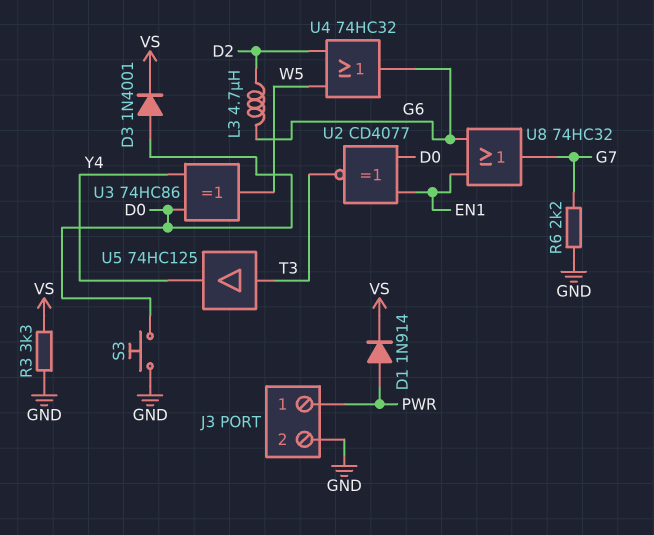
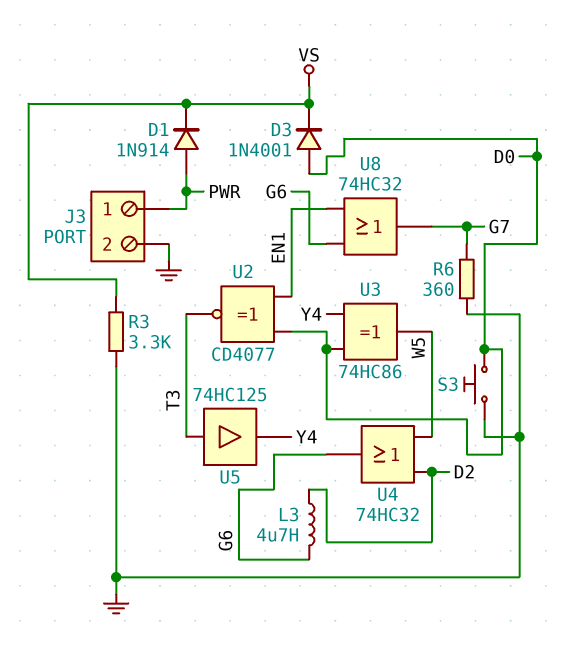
R6: 2.2k (G7, GND) -> 360 (G7, GND)

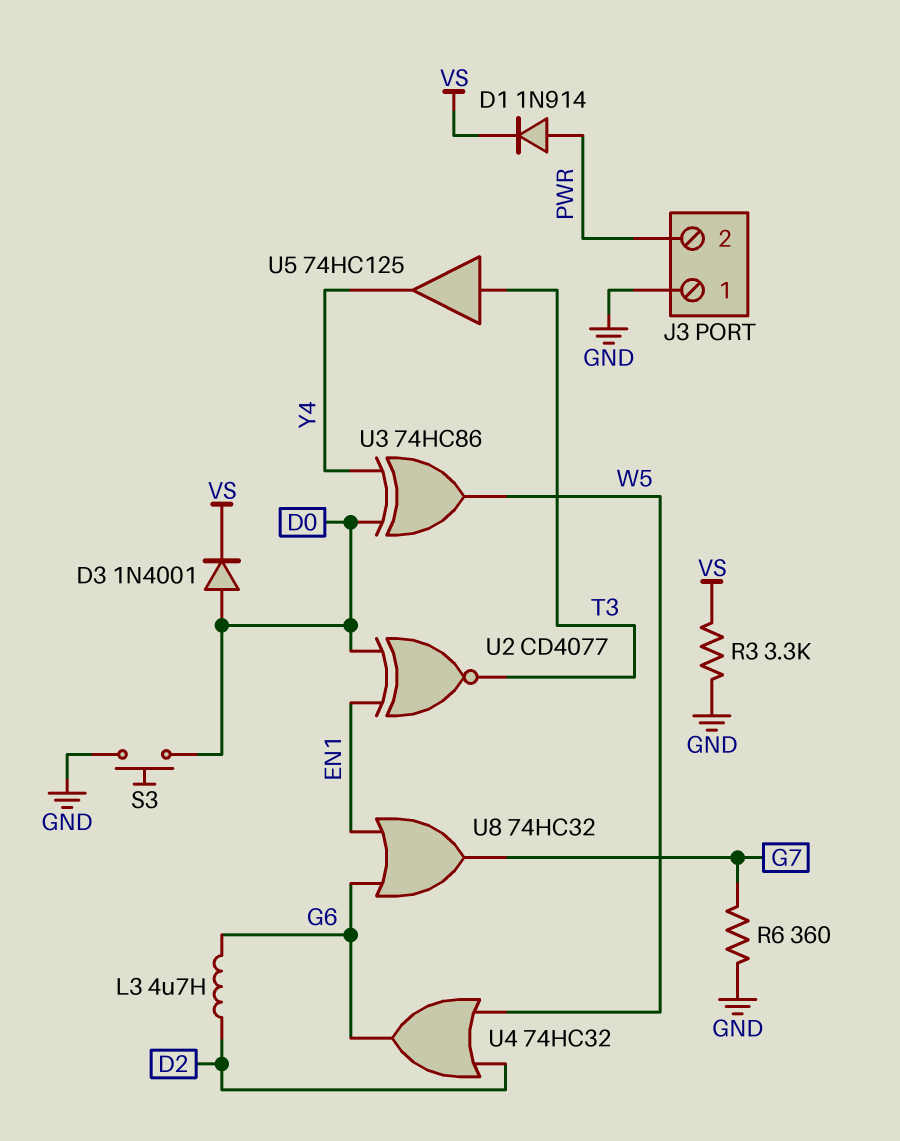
J3 pin 1: PWR -> GND
J3 pin 2: GND -> PWR

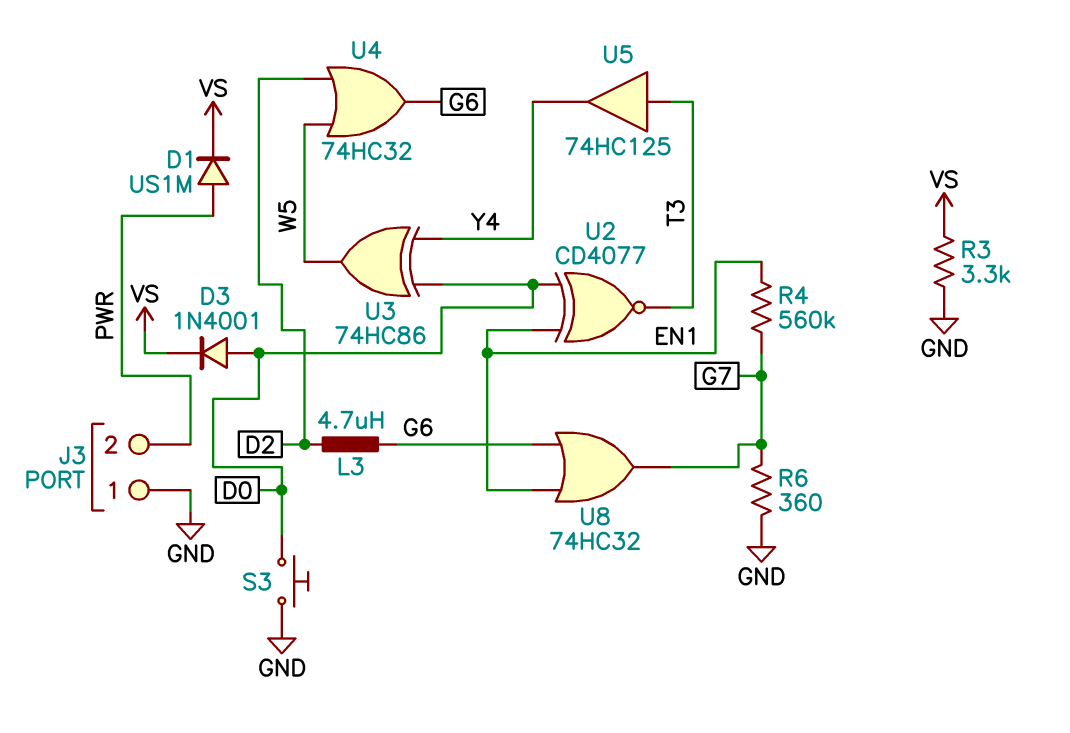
D1: diode 1N914 (A PWR, K VS) -> diode US1M (A PWR, K VS)
R4: none -> 560k (EN1, G7)

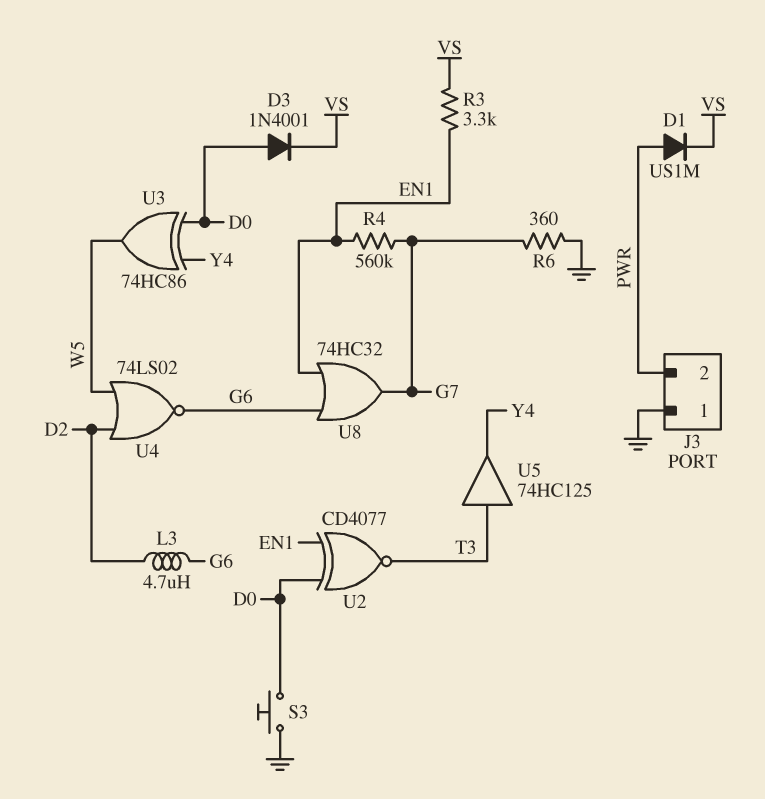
R3: 3.3k (GND, VS) -> 3.3k (EN1, VS)
U4: OR 74HC32 (in D2, in W5, out G6) -> NOR 74LS02 (in D2, in W5, out G6)

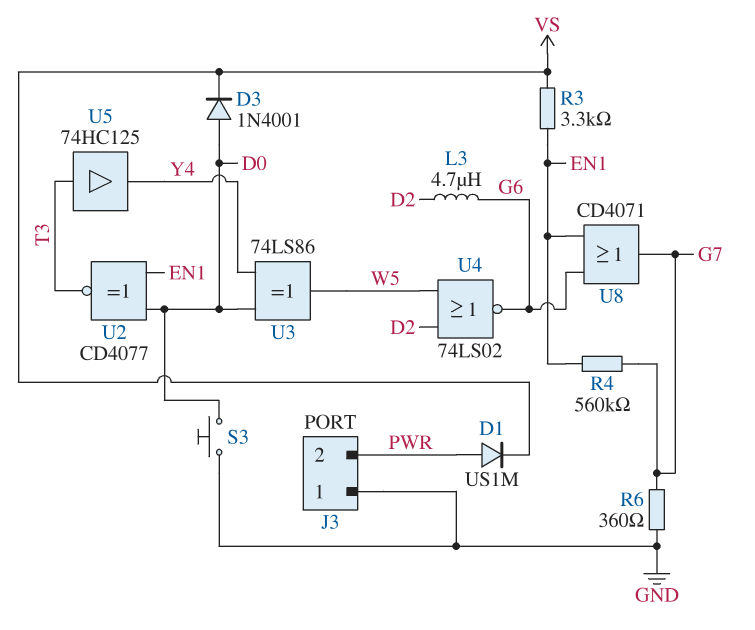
U3: XOR 74HC86 (in D0, in Y4, out W5) -> XOR 74LS86 (in D0, in Y4, out W5)
U8: OR 74HC32 (in EN1, in G6, out G7) -> OR CD4071 (in EN1, in G6, out G7)

